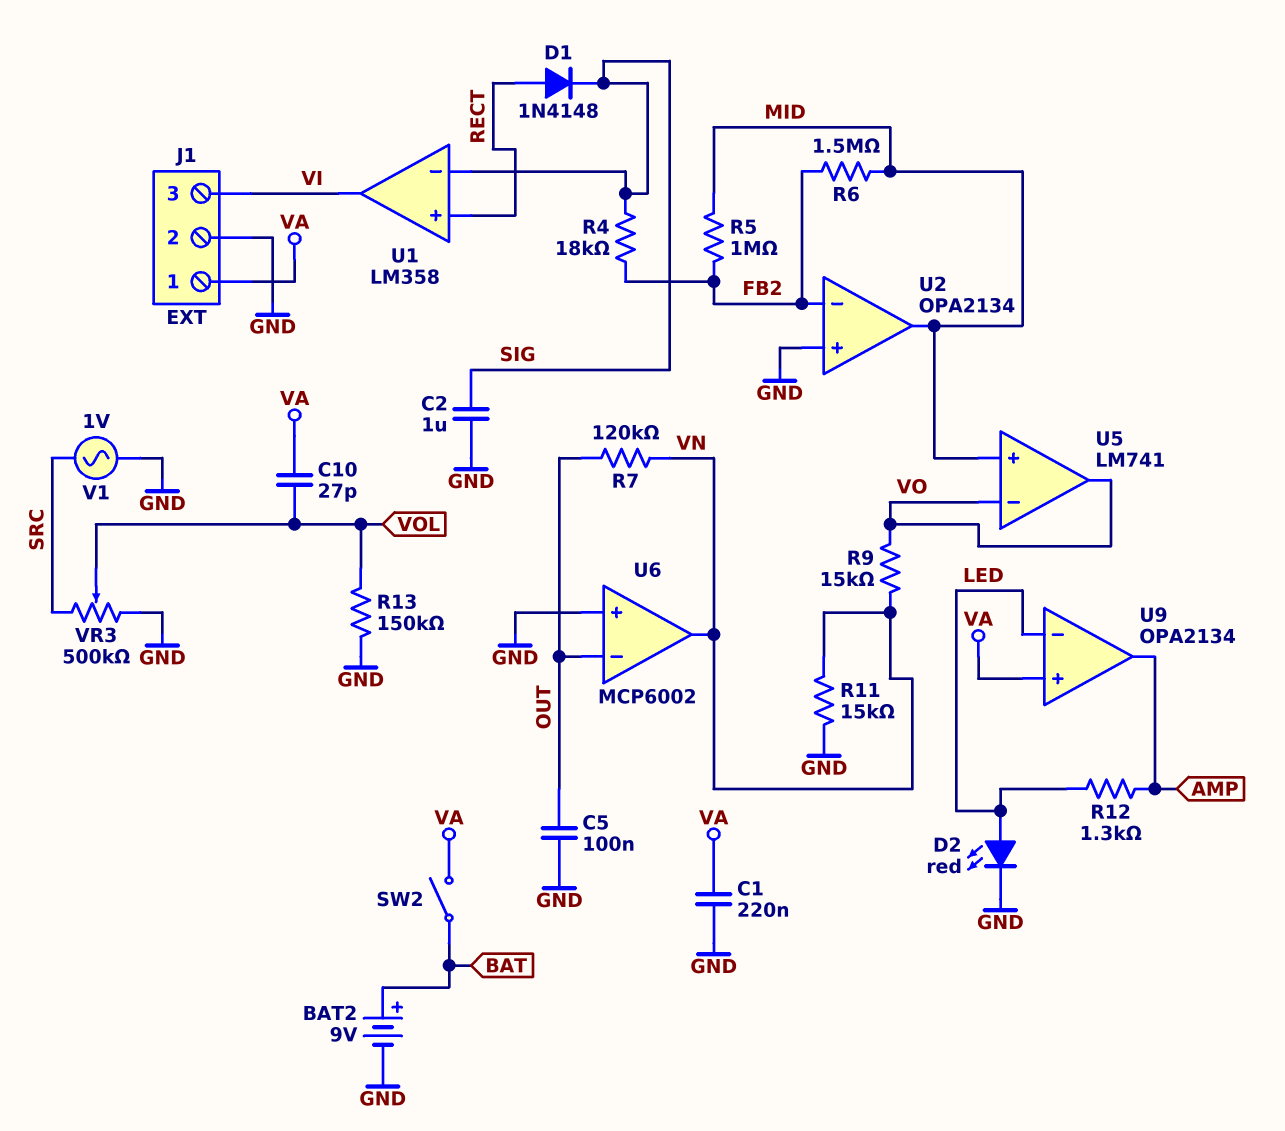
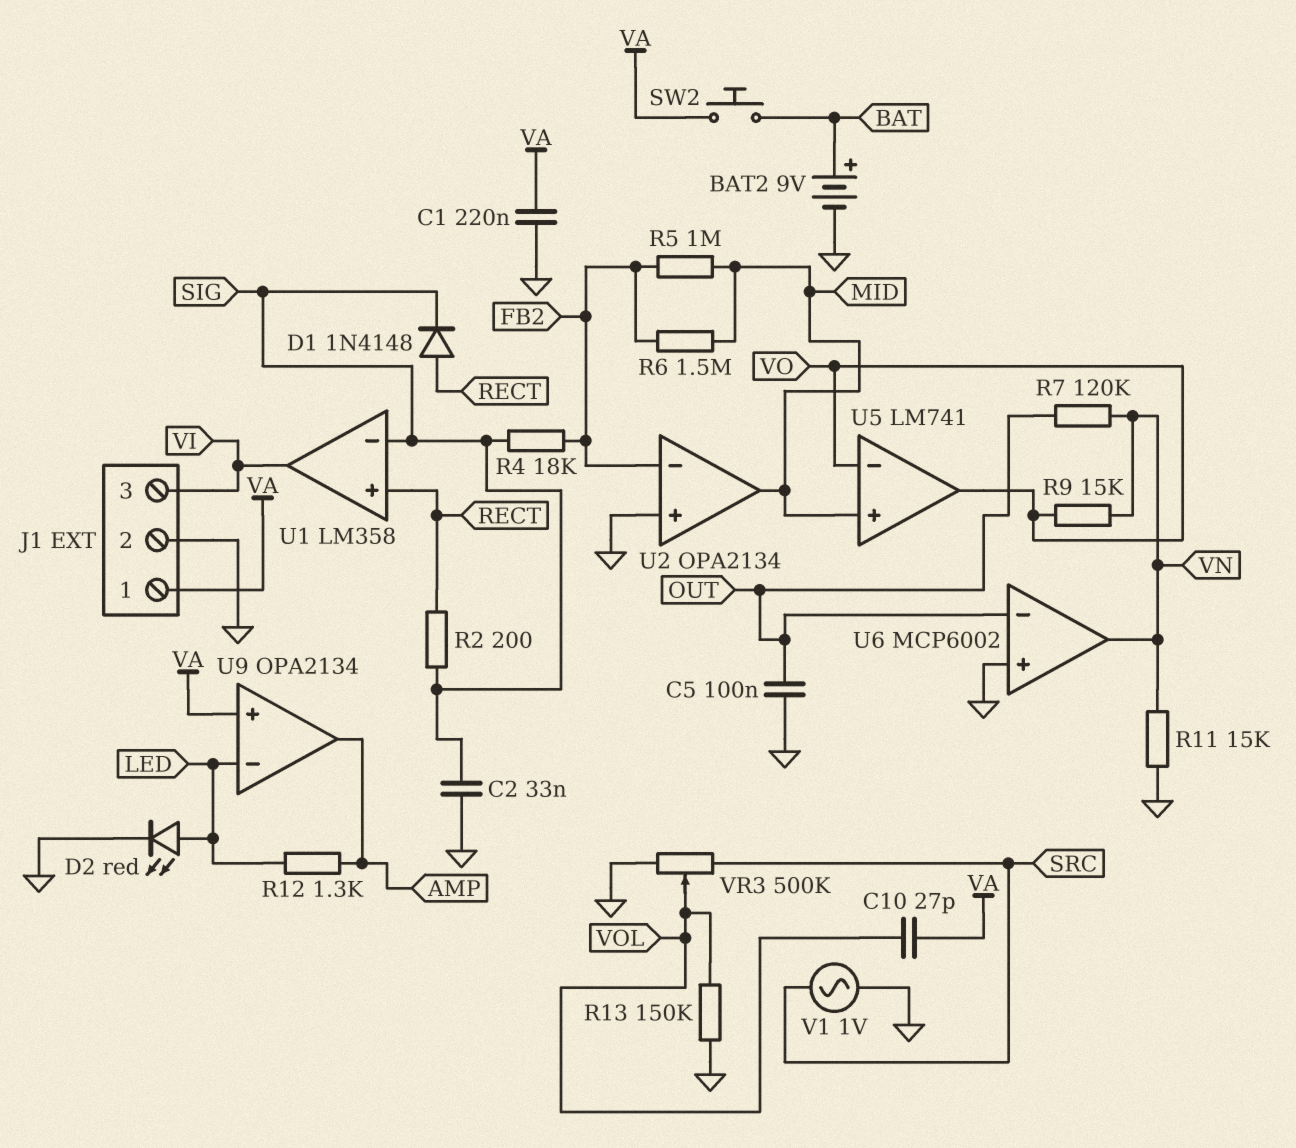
C2: 1uF (GND, SIG) -> 33nF (GND, SIG)
R2: none -> 200 (RECT, SIG)
SW2: switch (BAT, VA) -> button (BAT, VA)

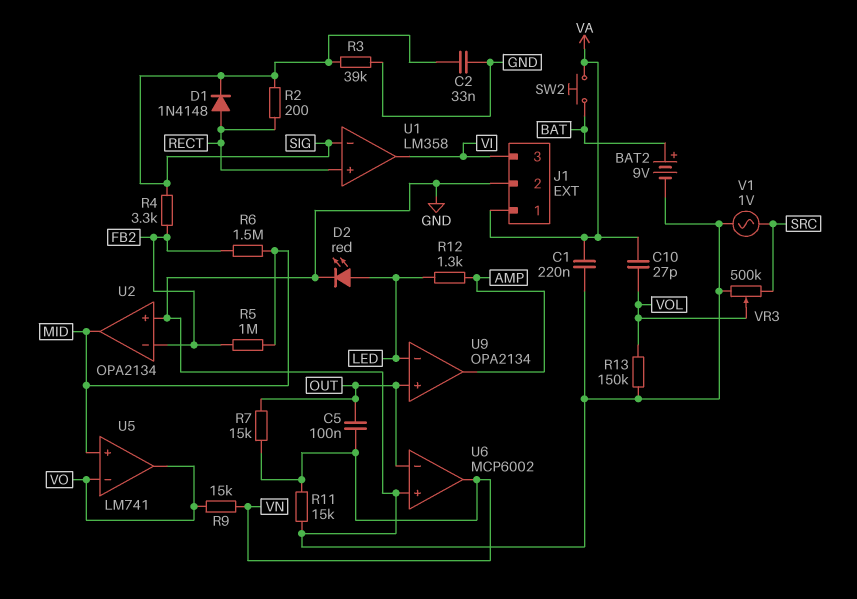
C5: 100nF (GND, OUT) -> 100nF (OUT, VN)
R3: none -> 39k (GND, SIG)
R4: 18k (FB2, SIG) -> 3.3k (FB2, SIG)
R7: 120k (OUT, VN) -> 15k (OUT, VN)
U9 pin in+: VA -> OUT

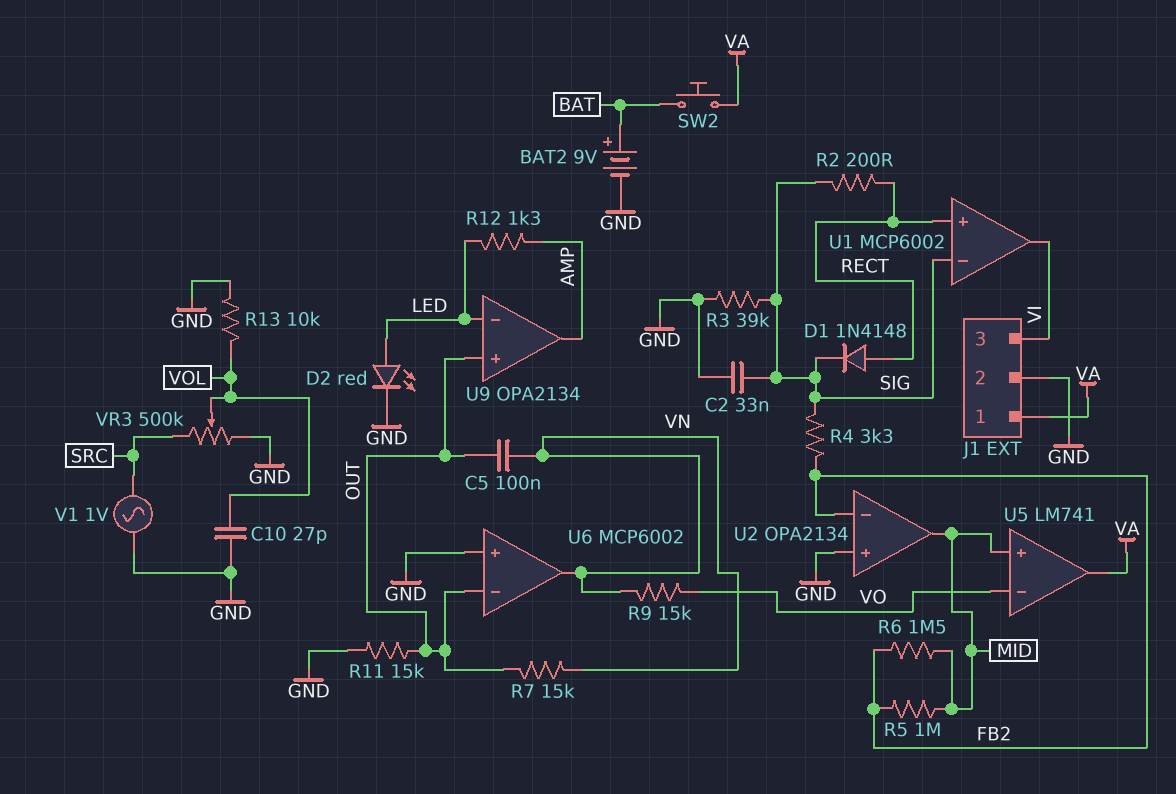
C1: 220nF (GND, VA) -> none
C10: 27pF (VA, VOL) -> 27pF (GND, VOL)
R11: 15k (GND, VN) -> 15k (GND, OUT)
R13: 150k (GND, VOL) -> 10k (GND, VOL)
U1: LM358 -> MCP6002
U5 pin out: VO -> VA

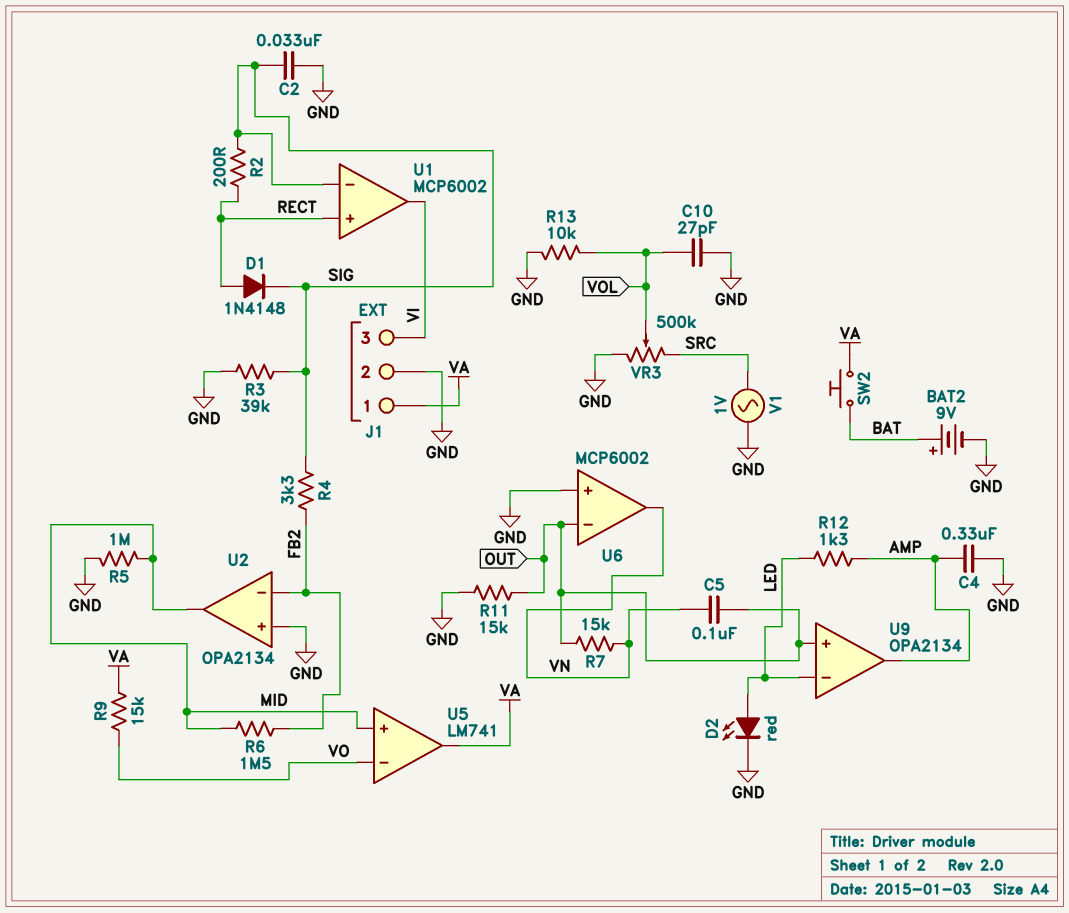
C4: none -> 330nF (AMP, GND)
R5: 1M (FB2, MID) -> 1M (GND, MID)
R9: 15k (VN, VO) -> 15k (VA, VO)

